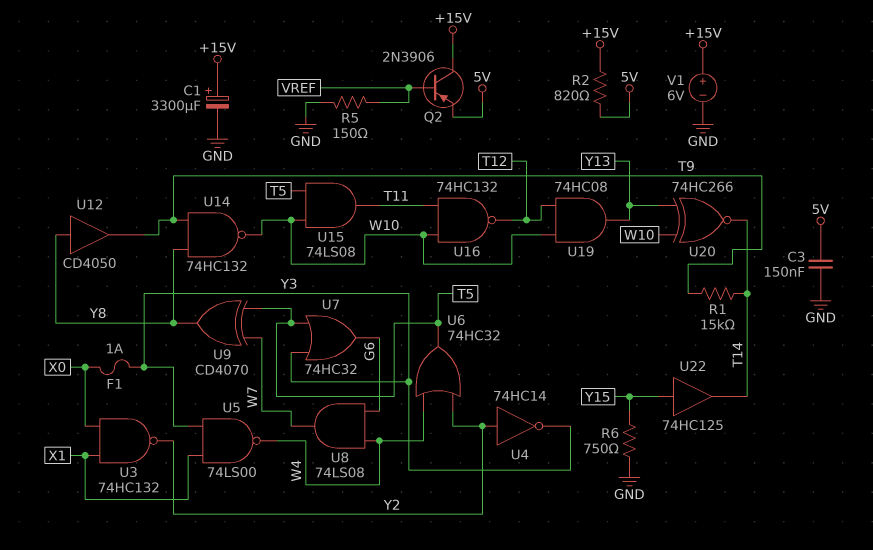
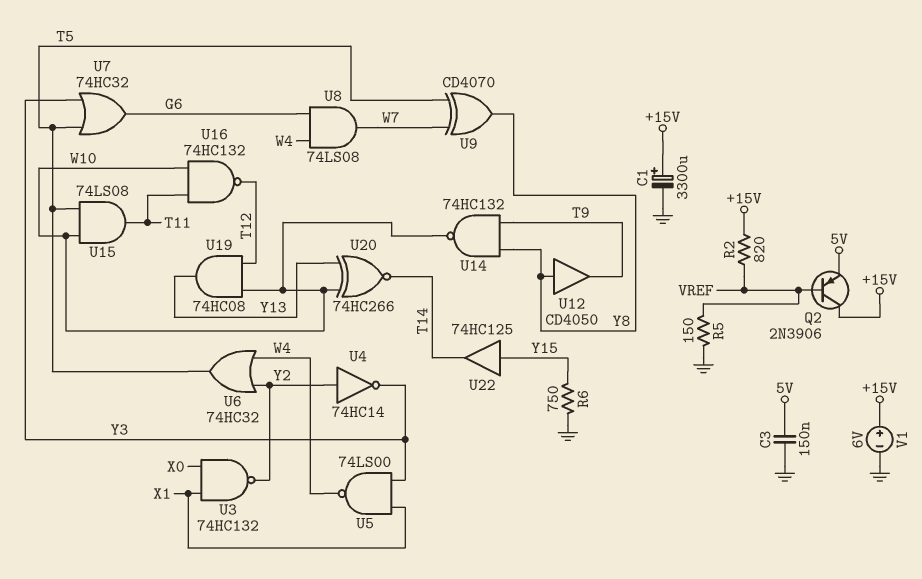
F1: 1A (X0, Y3) -> none
R1: 15k (T9, T14) -> none
R2: 820 (+15V, 5V) -> 820 (+15V, VREF)

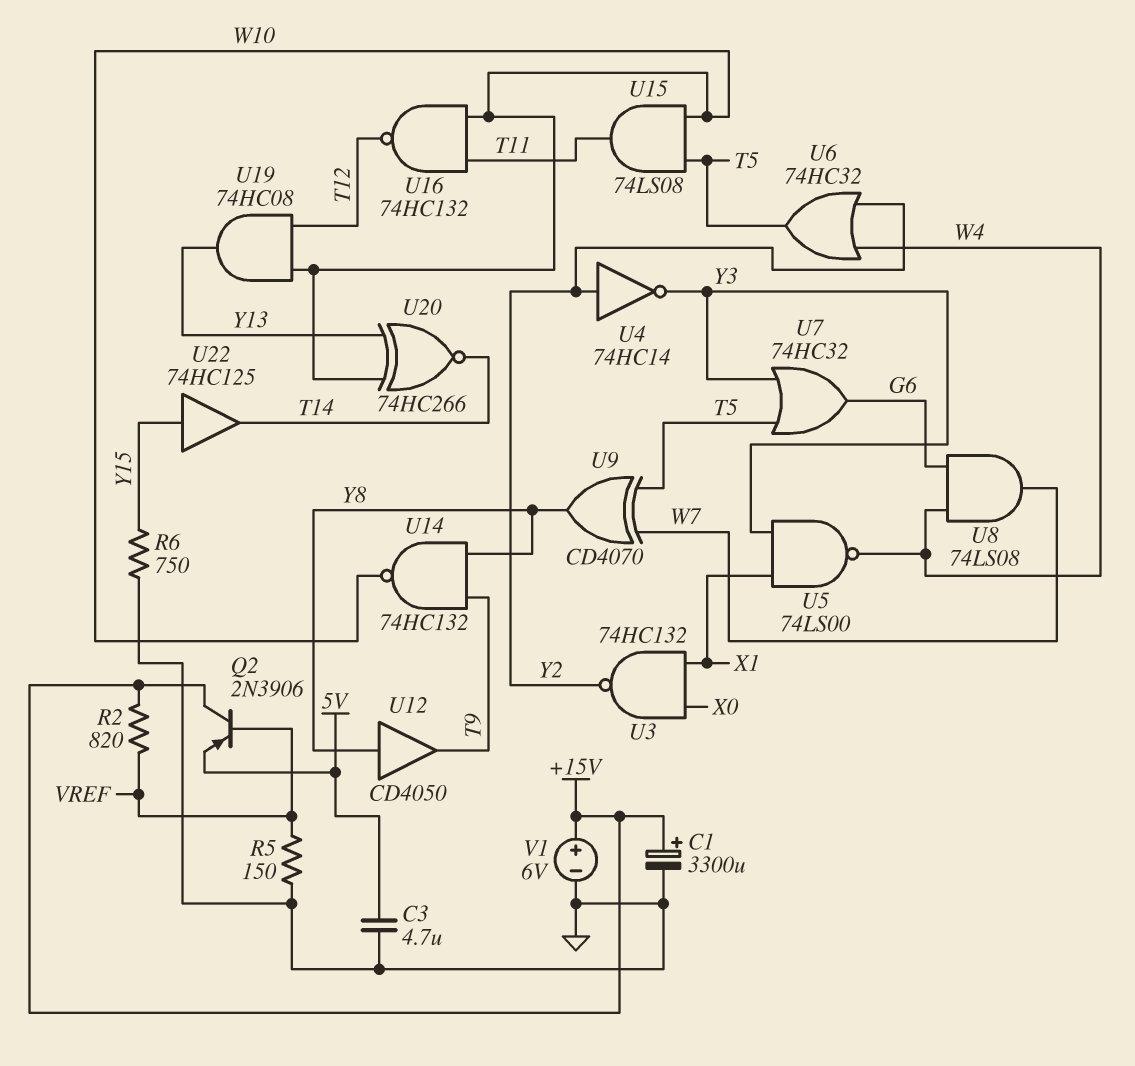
C3: 150nF (5V, GND) -> 4.7uF (5V, GND)

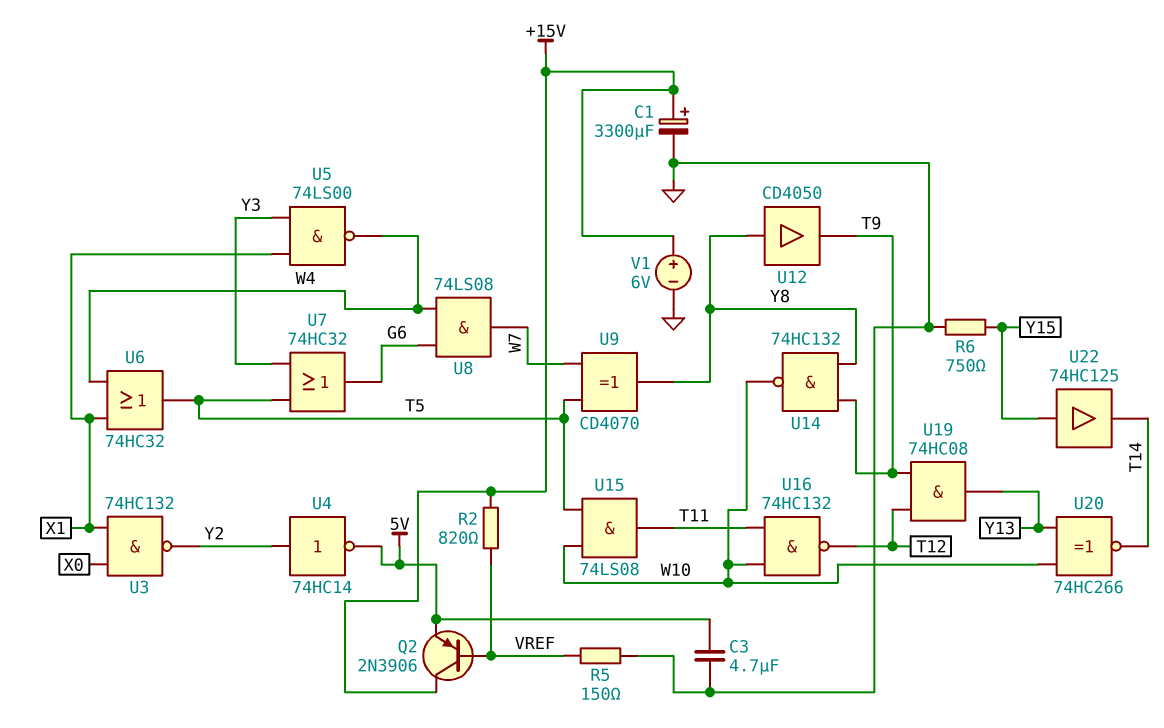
U4: NOT 74HC14 (in Y2, out Y3) -> NOT 74HC14 (in Y2, out 5V)
U6: OR 74HC32 (in W4, in Y2, out T5) -> OR 74HC32 (in W4, in X1, out T5)
U19: AND 74HC08 (in T12, in W10, out Y13) -> AND 74HC08 (in T9, in T12, out Y13)

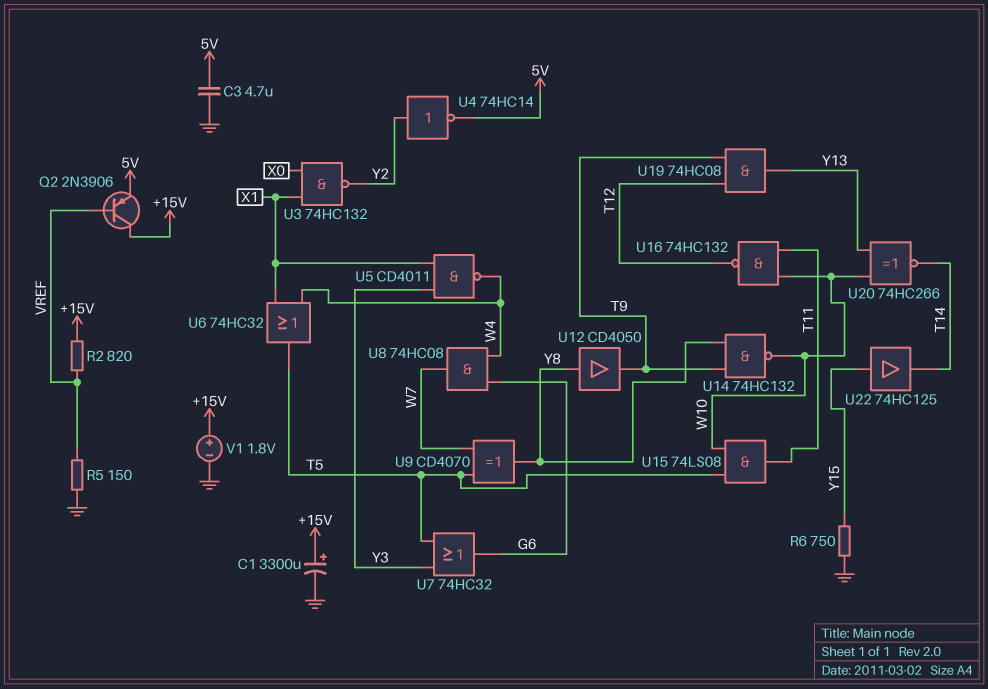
U5: NAND 74LS00 (in X1, in Y3, out W4) -> NAND CD4011 (in X1, in Y3, out W4)
U8: AND 74LS08 (in G6, in W4, out W7) -> AND 74HC08 (in G6, in W4, out W7)
V1: 6V (plus +15V, minus GND) -> 1.8V (plus +15V, minus GND)

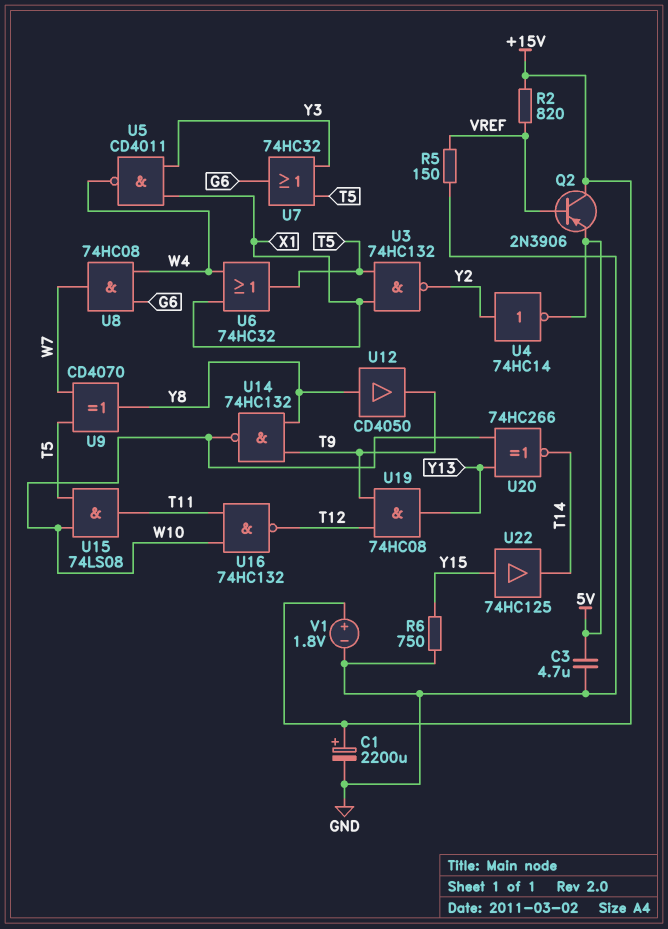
C1: 3300uF (plus +15V, minus GND) -> 2200uF (plus +15V, minus GND)
U3: NAND 74HC132 (in X0, in X1, out Y2) -> NAND 74HC132 (in T5, in X1, out Y2)

